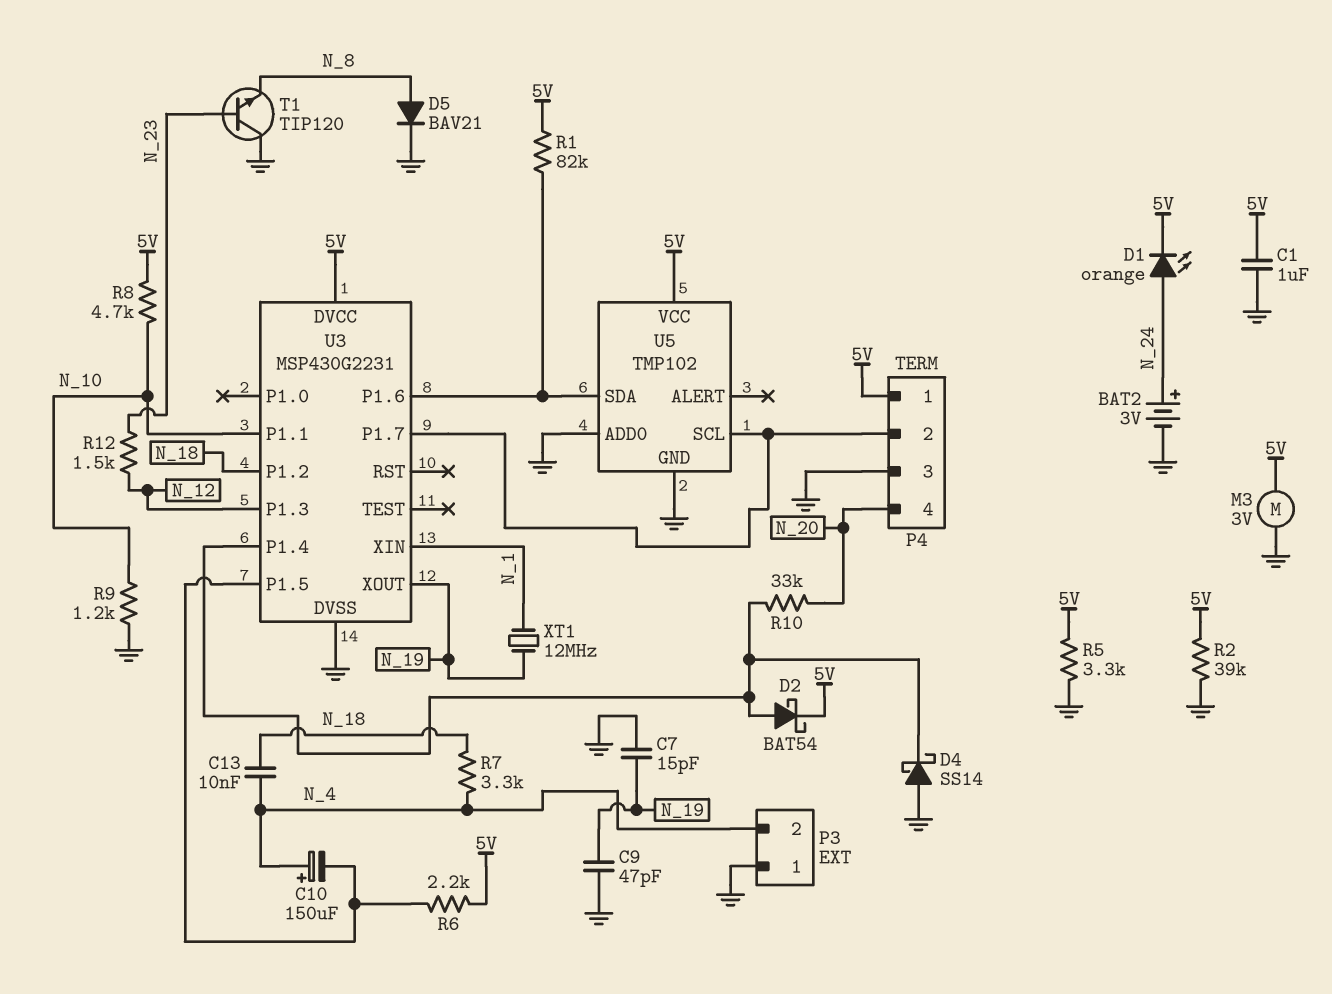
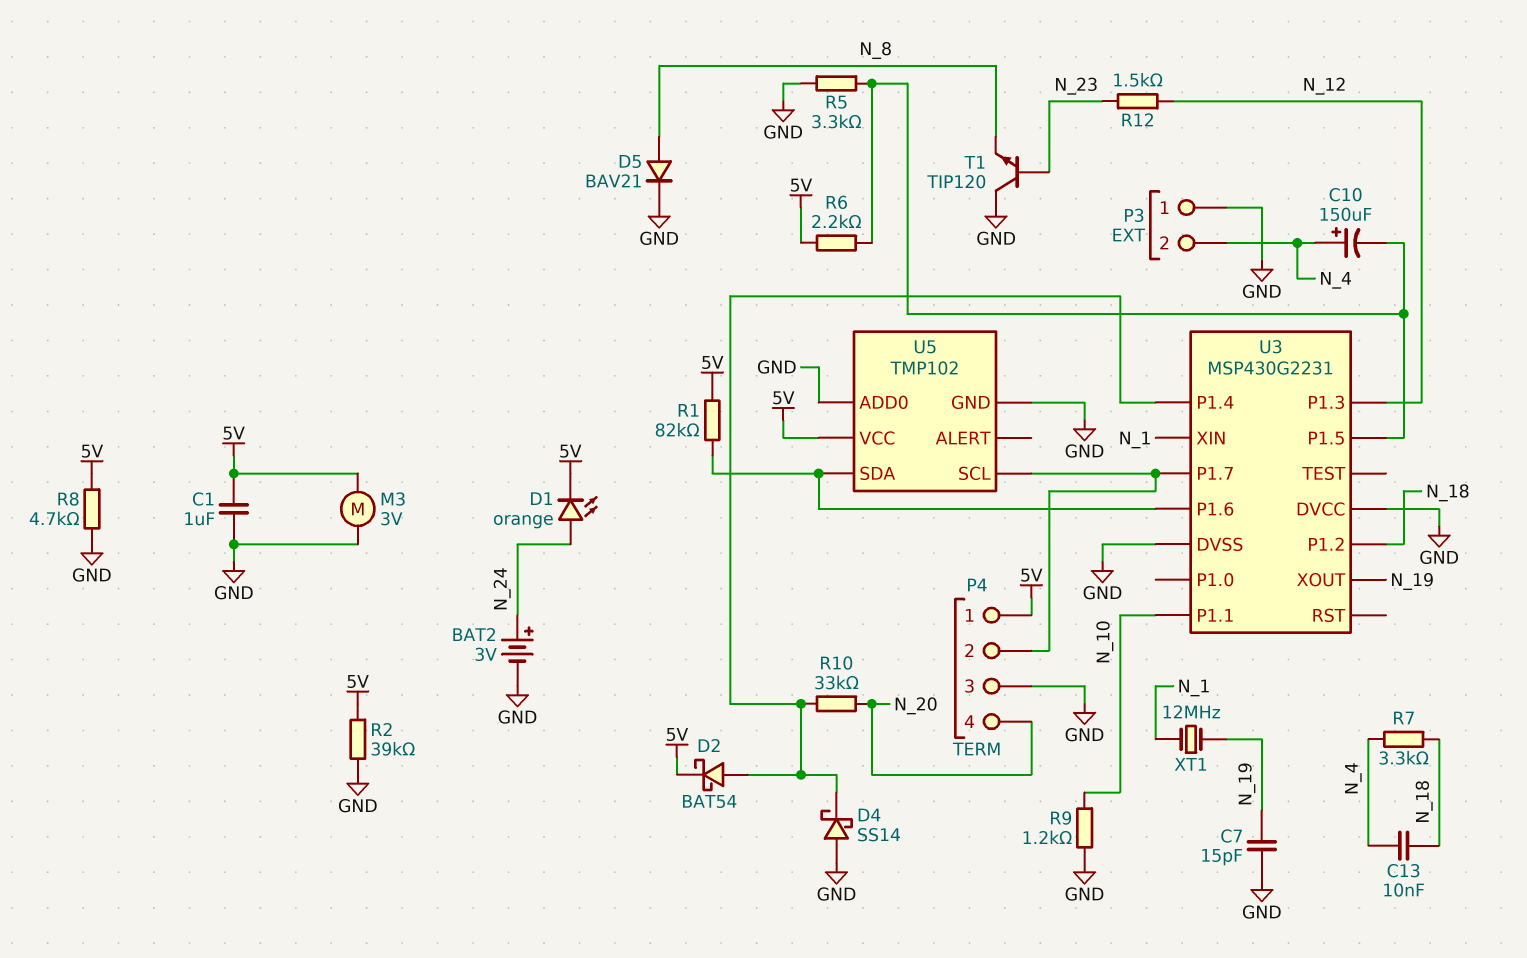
C9: 47pF (GND, N_19) -> none
R5: 3.3k (5V, GND) -> 3.3k (GND, U3/P1.5)
R8: 4.7k (5V, N_10) -> 4.7k (5V, GND)
U3 pin DVCC: 5V -> GND

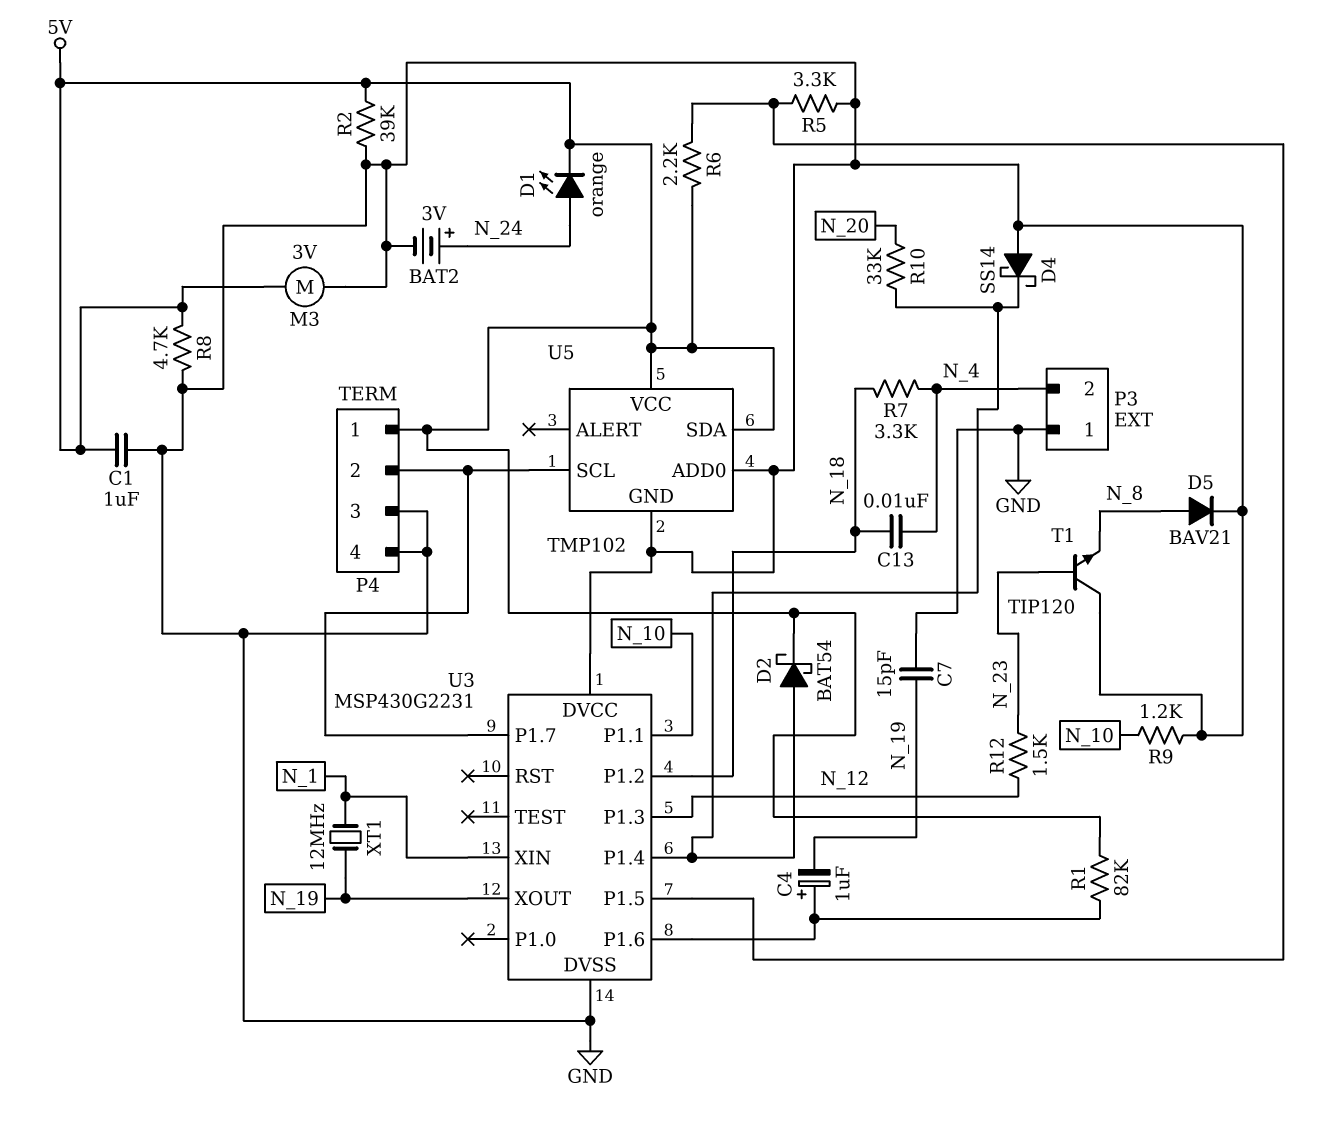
C4: none -> 1uF (plus U3/P1.6, minus N_19)
C10: 150uF (plus N_4, minus U3/P1.5) -> none
P4 pin 4: N_20 -> GND
U5 pin SDA: U3/P1.6 -> 5V

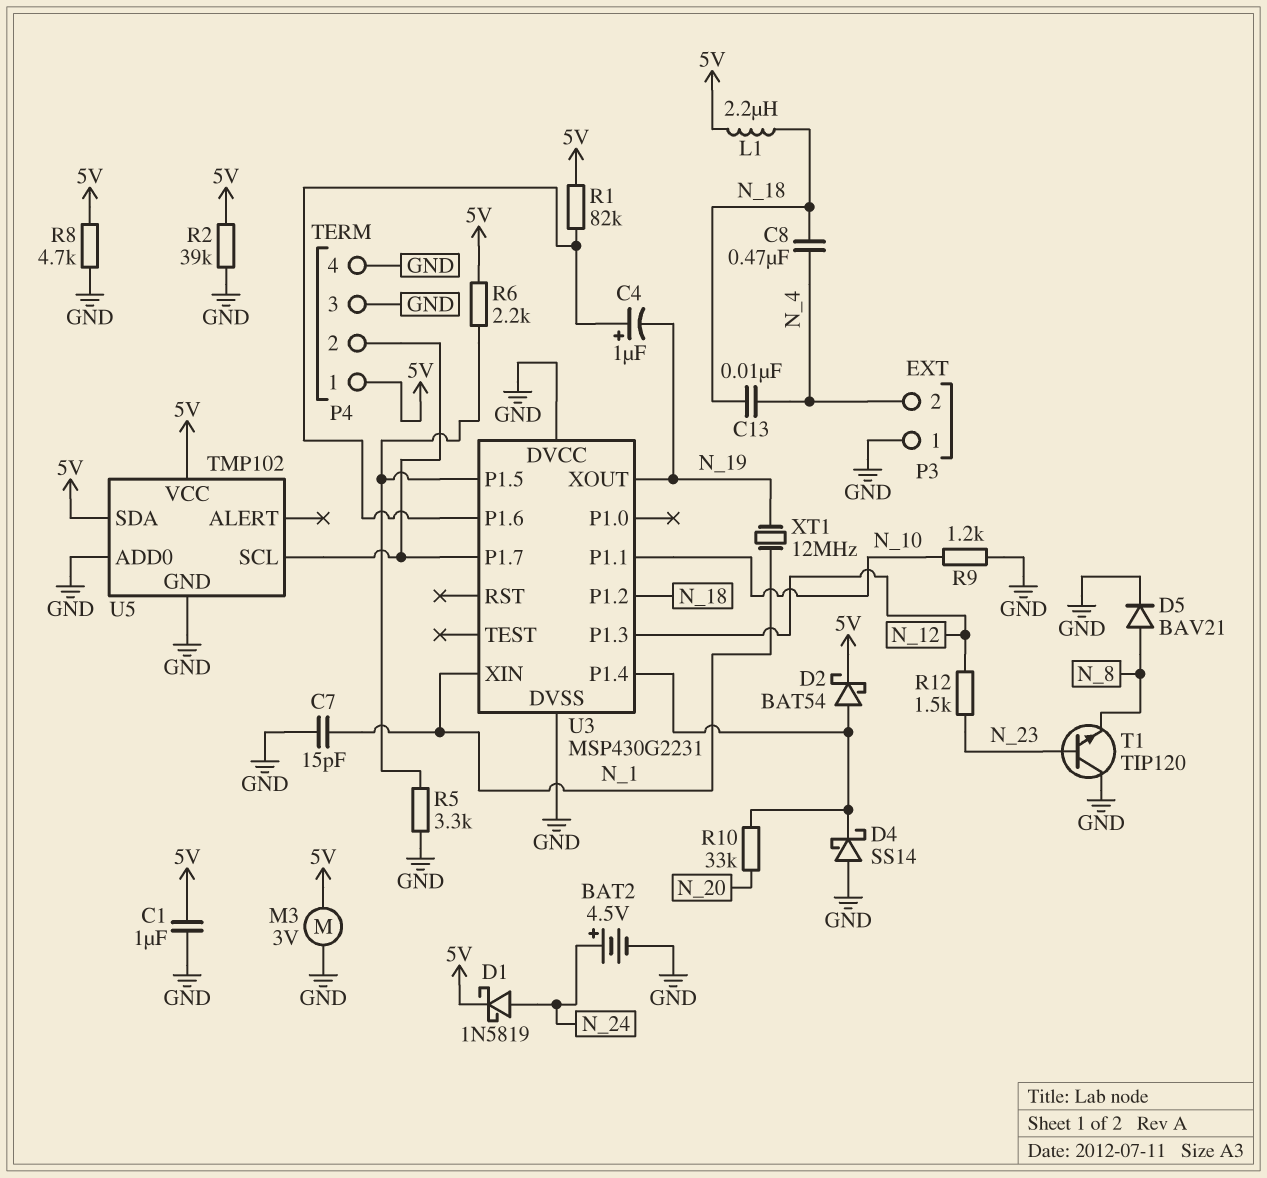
BAT2: 3V (plus N_24, minus GND) -> 4.5V (plus N_24, minus GND)
C7: 15pF (GND, N_19) -> 15pF (GND, N_1)
C8: none -> 470nF (N_4, N_18)
D1: LED orange (A N_24, K 5V) -> schottky 1N5819 (A N_24, K 5V)
L1: none -> 2.2uH (5V, N_18)
R7: 3.3k (N_4, N_18) -> none

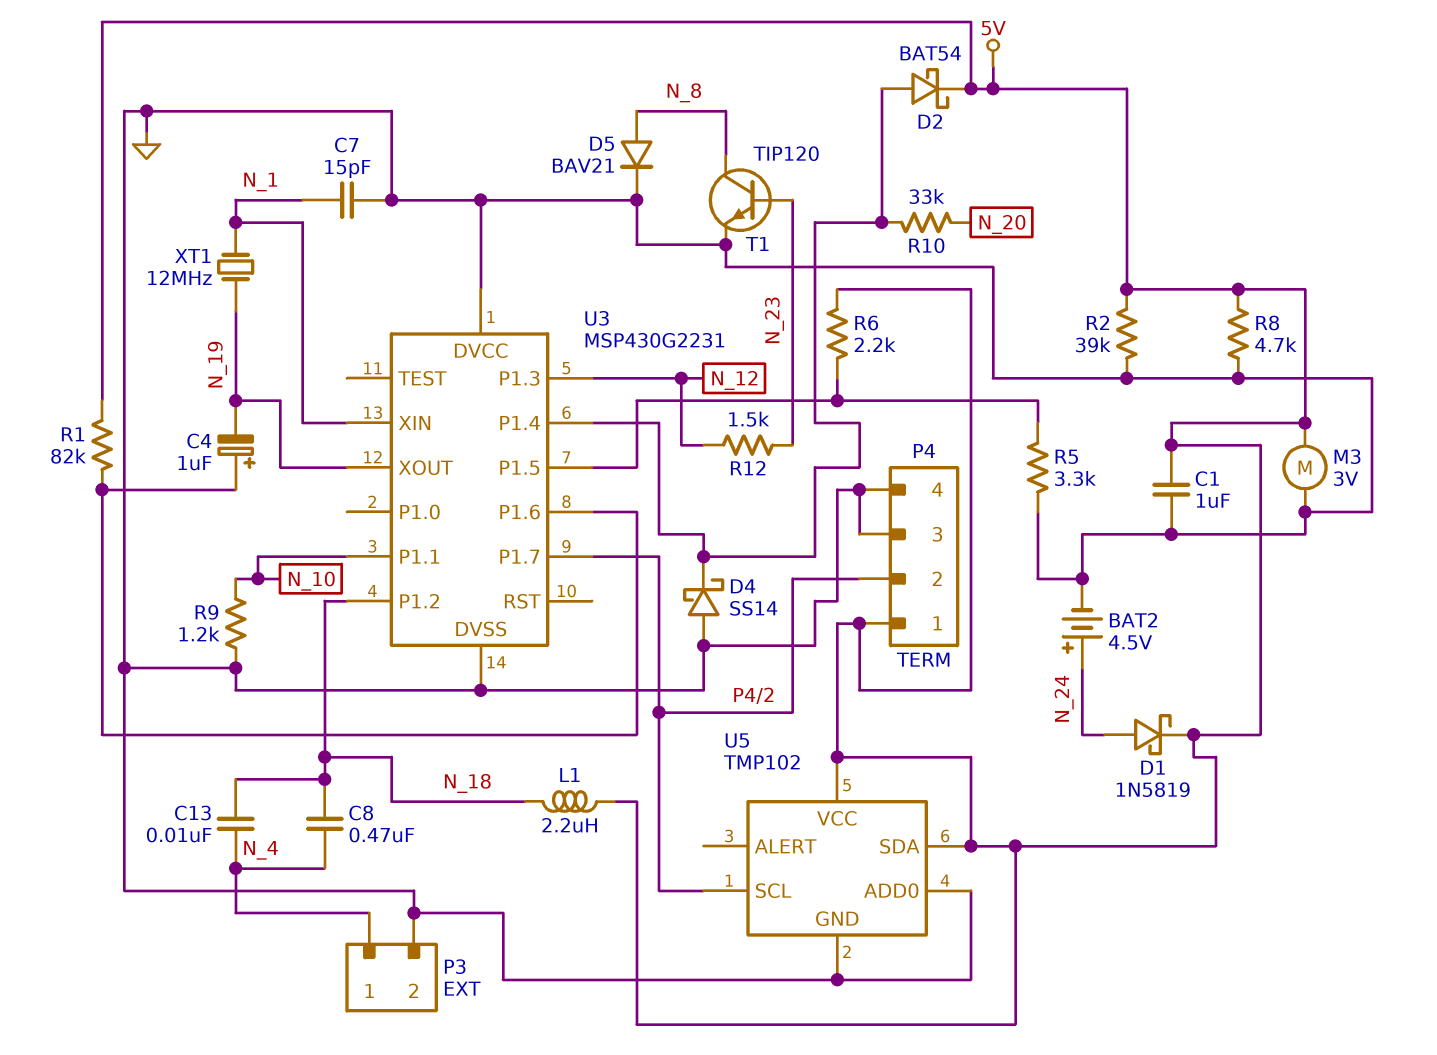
P3 pin 1: GND -> N_4
P3 pin 2: N_4 -> GND
T1: NPN TIP120 (B N_23, C GND, E N_8) -> NPN TIP120 (B N_23, C N_8, E GND)

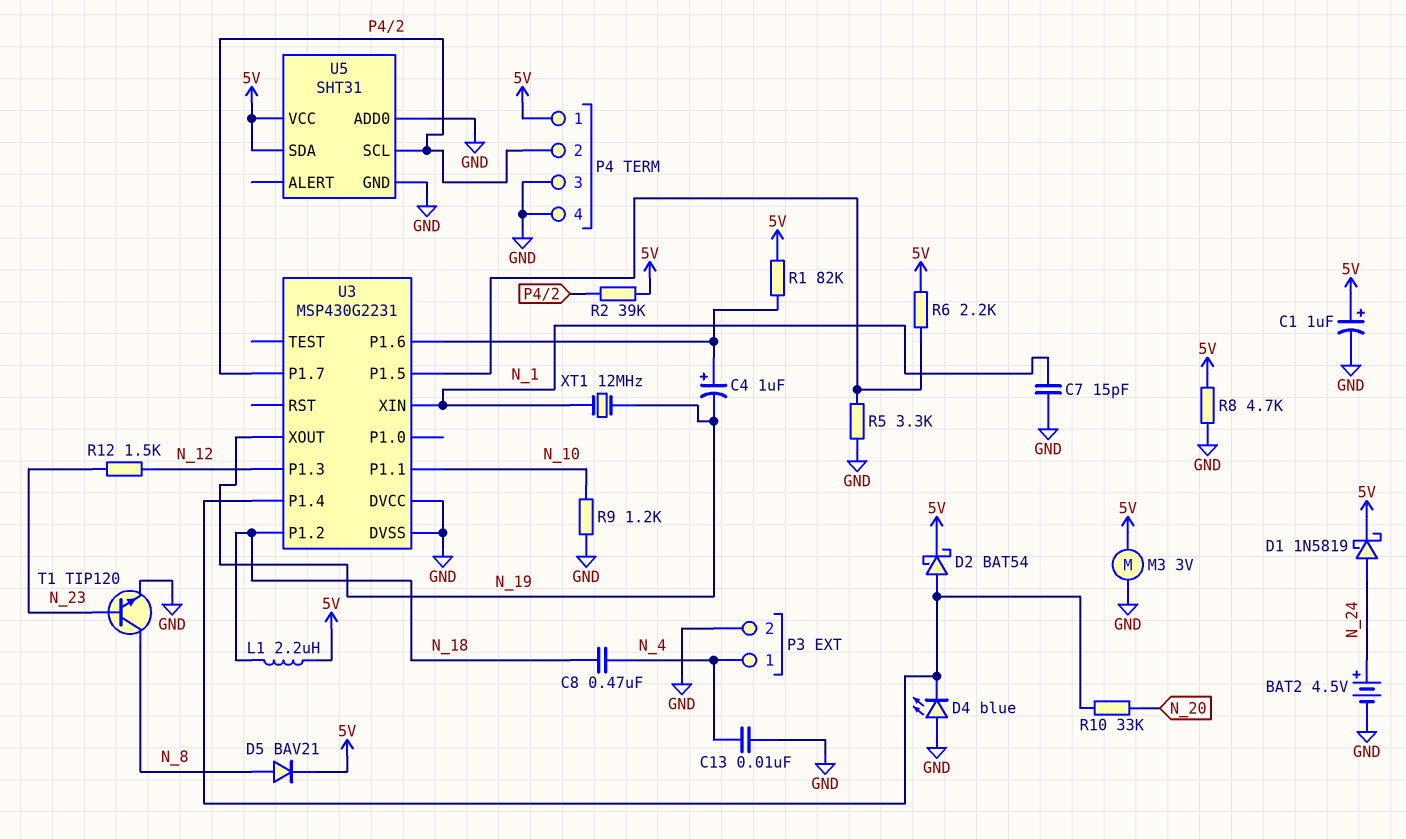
C1: 1uF (5V, GND) -> 1uF (plus 5V, minus GND)
C13: 10nF (N_4, N_18) -> 10nF (GND, N_4)
D4: schottky SS14 (A GND, K U3/P1.4) -> LED blue (A GND, K U3/P1.4)
D5: diode BAV21 (A N_8, K GND) -> diode BAV21 (A N_8, K 5V)
R2: 39k (5V, GND) -> 39k (5V, P4/2)
U5: TMP102 -> SHT31

